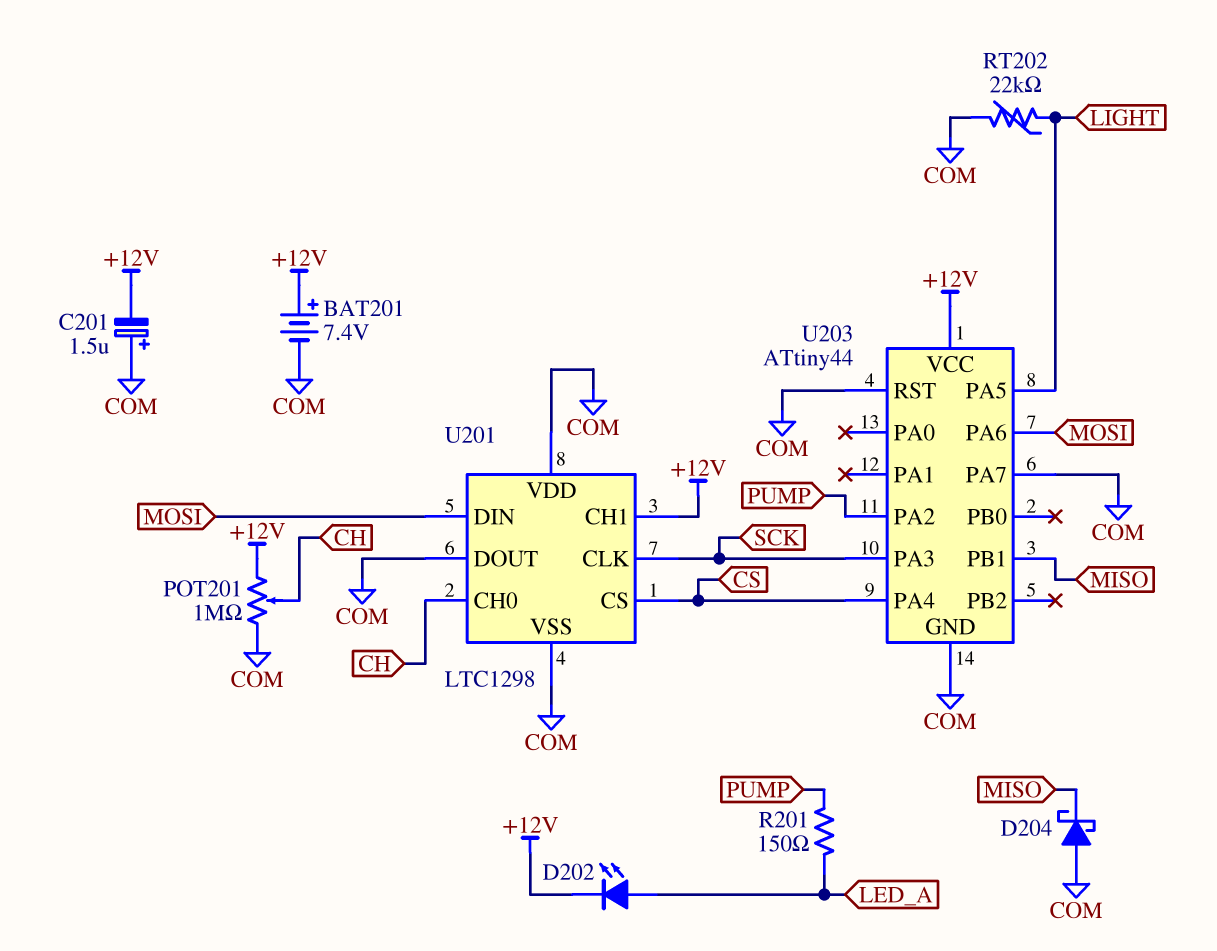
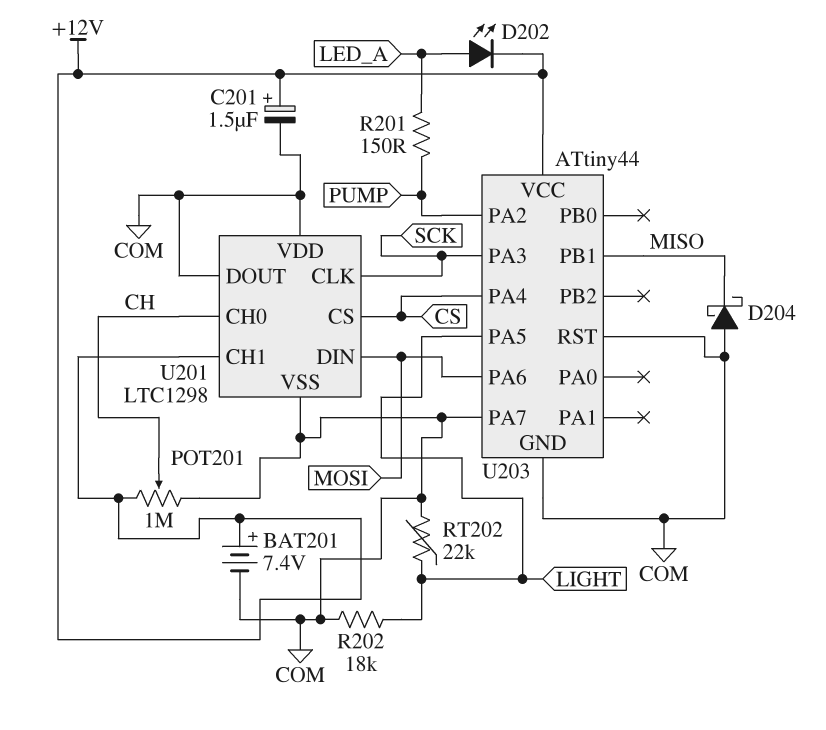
C201: 1.5uF (plus COM, minus +12V) -> 1.5uF (plus +12V, minus COM)
R202: none -> 18k (COM, LIGHT)

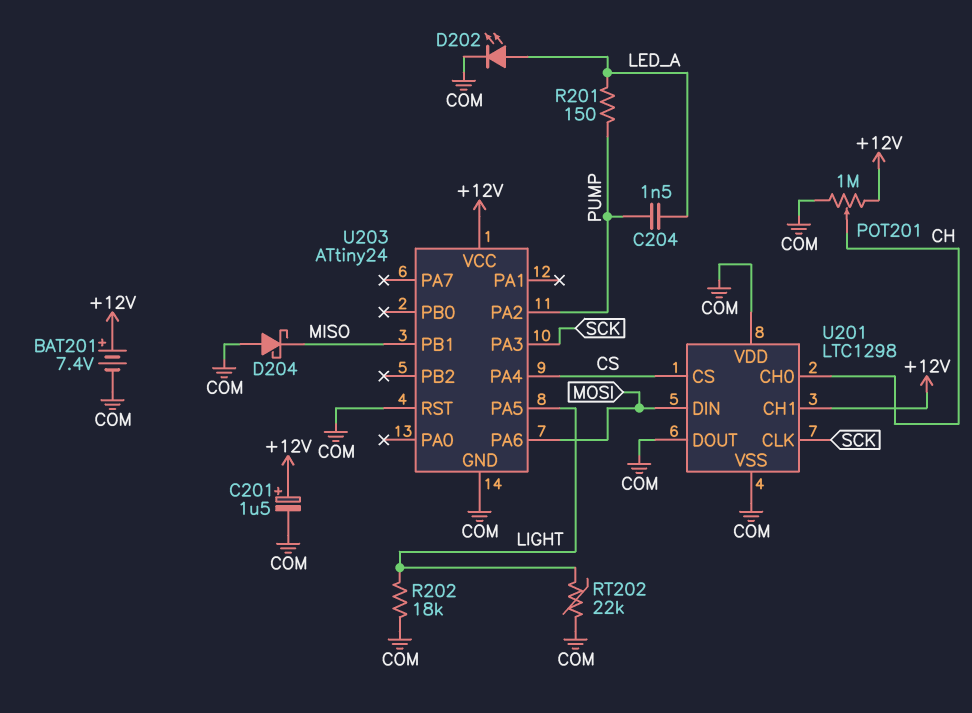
C204: none -> 1.5nF (LED_A, PUMP)
D202: LED (A LED_A, K +12V) -> LED (A LED_A, K COM)
U203: ATtiny44 -> ATtiny24
U203 pin PA7: COM -> none

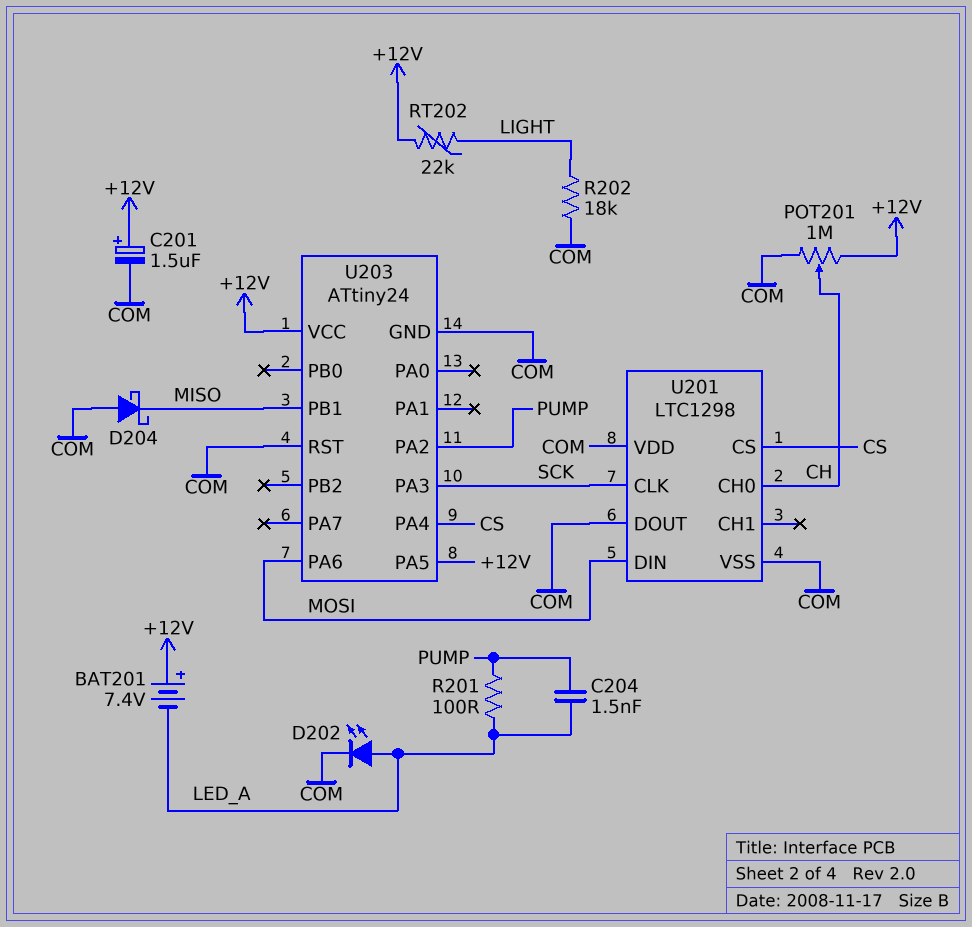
BAT201: 7.4V (plus +12V, minus COM) -> 7.4V (plus +12V, minus LED_A)
R201: 150 (LED_A, PUMP) -> 100 (LED_A, PUMP)
RT202: 22k (COM, LIGHT) -> 22k (+12V, LIGHT)
U201 pin CH1: +12V -> none
U203 pin PA5: LIGHT -> +12V

